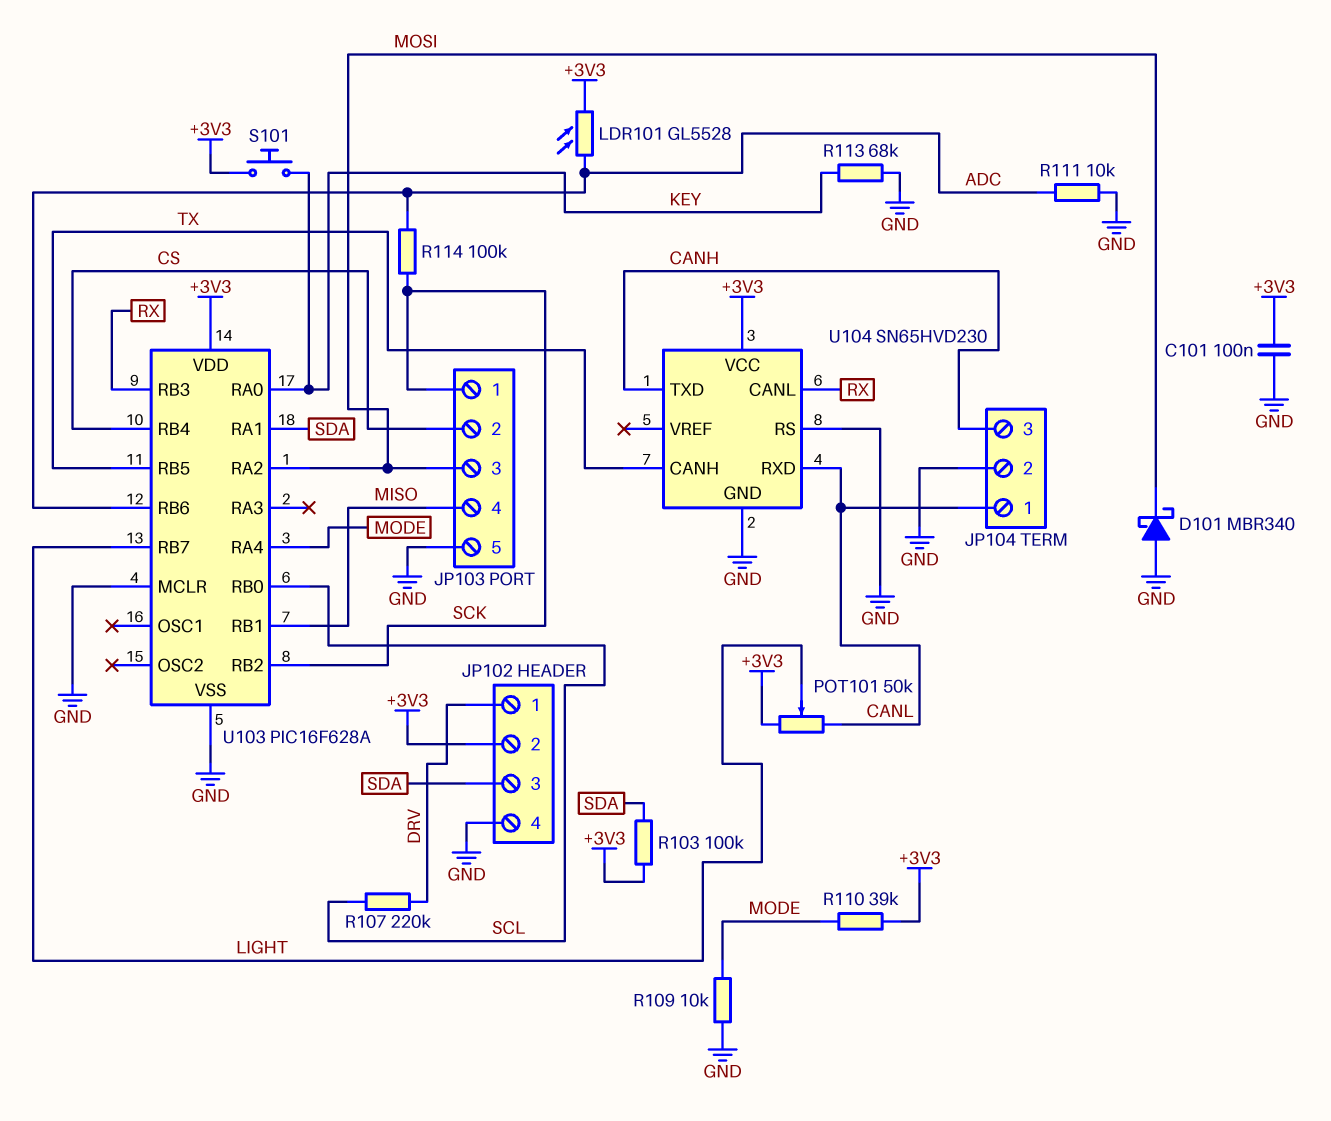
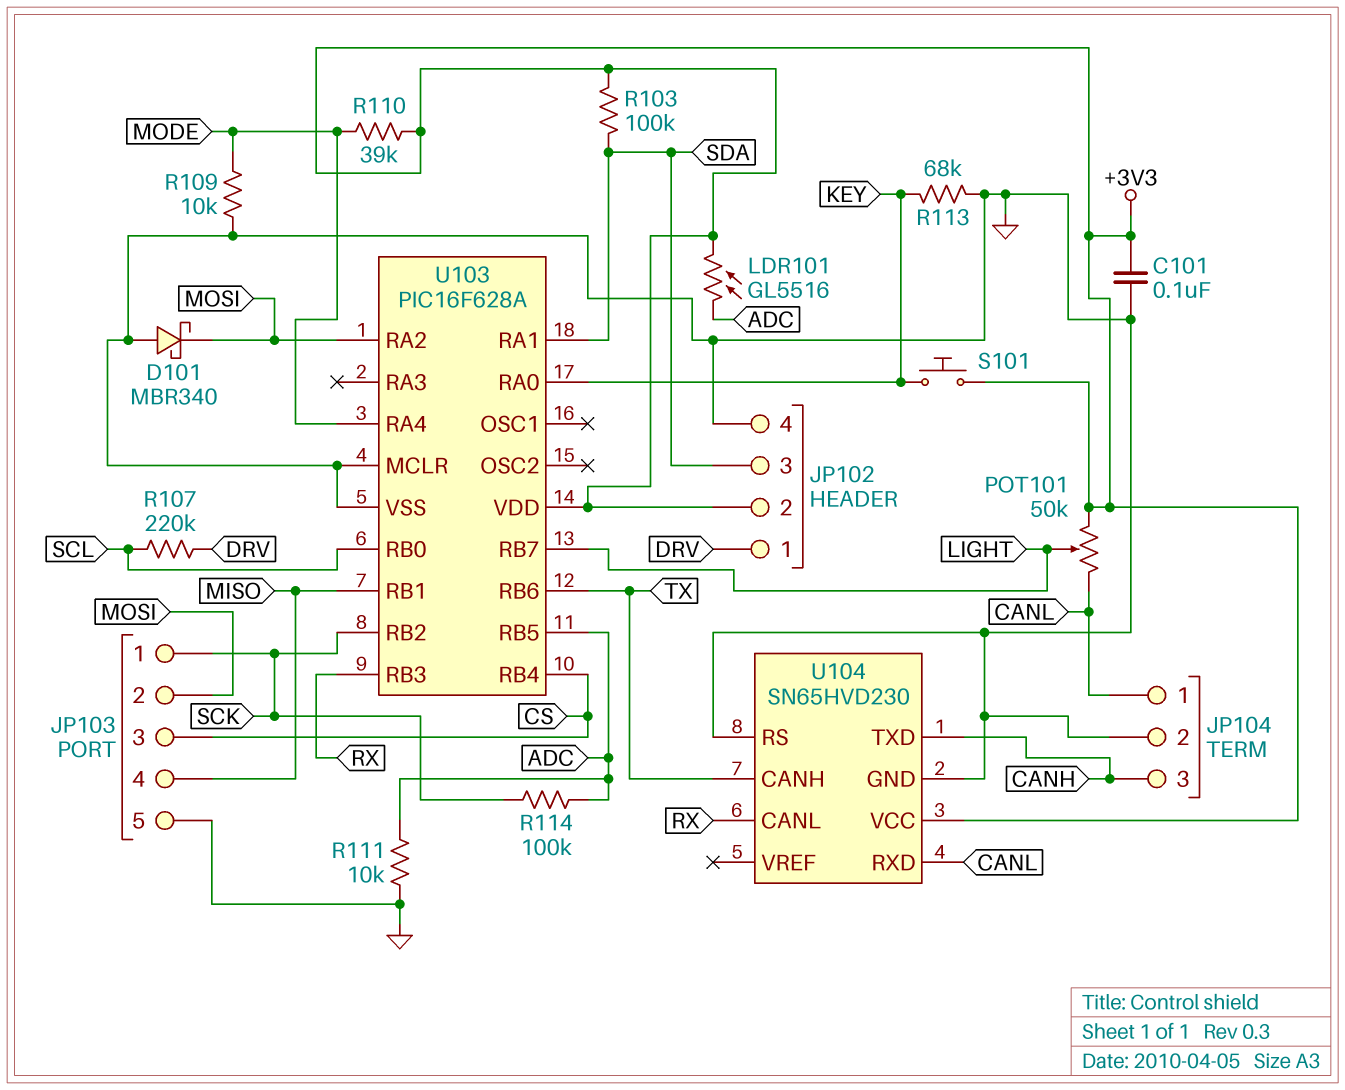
JP103 pin 2: CS -> MOSI
JP103 pin 3: MOSI -> CS
LDR101: GL5528 (+3V3, ADC) -> GL5516 (+3V3, ADC)
U103 pin RB5: TX -> ADC
U103 pin RB6: ADC -> TX

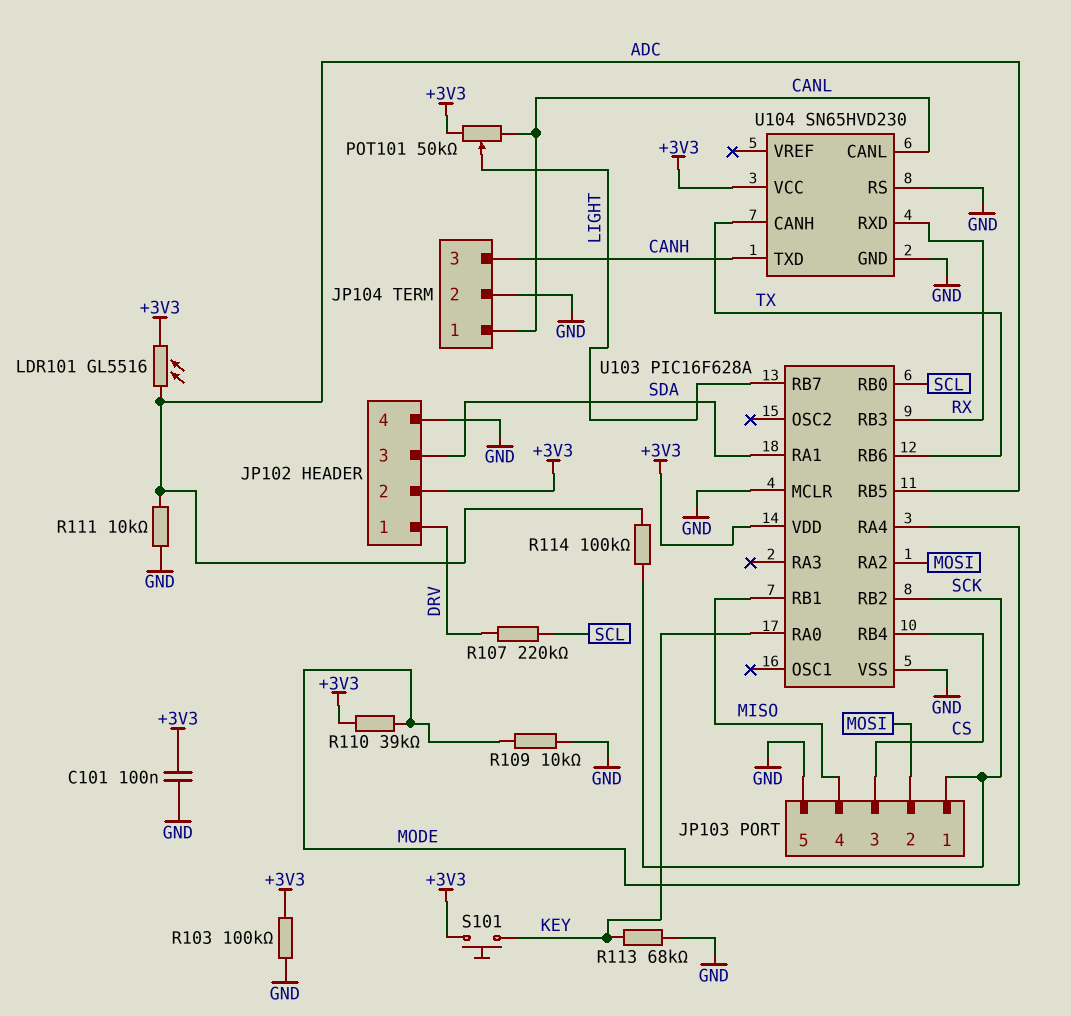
D101: schottky MBR340 (A GND, K MOSI) -> none
R103: 100k (+3V3, SDA) -> 100k (+3V3, GND)
U104 pin CANL: RX -> CANL
U104 pin RXD: CANL -> RX

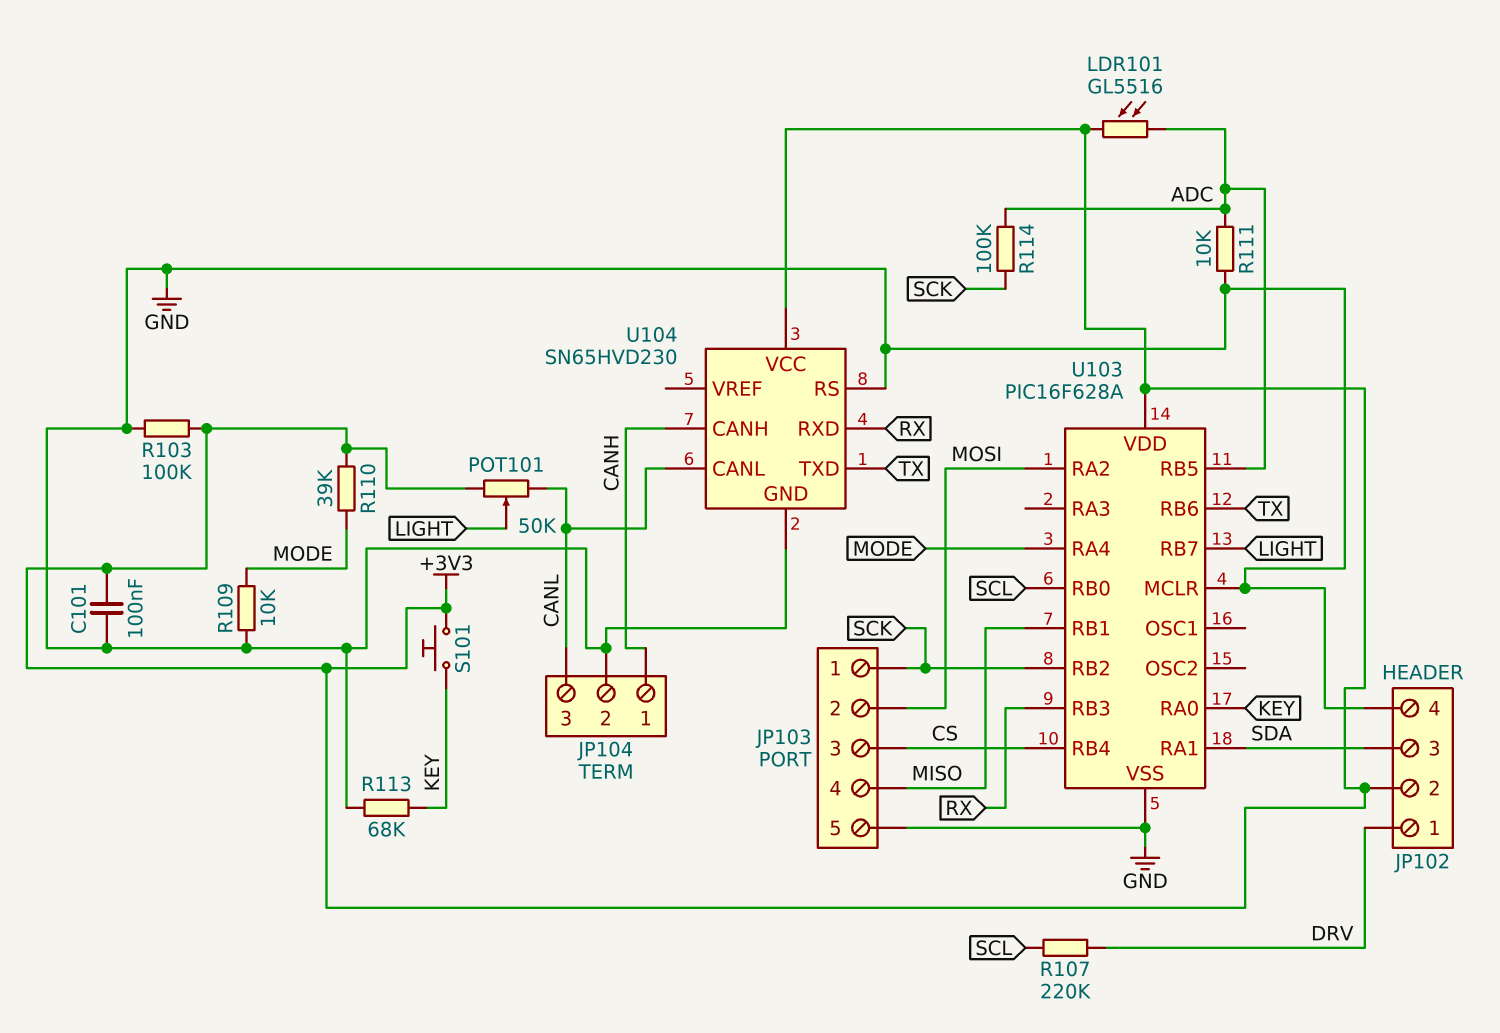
JP104 pin 1: CANL -> CANH
JP104 pin 3: CANH -> CANL
U104 pin CANH: TX -> CANH
U104 pin TXD: CANH -> TX

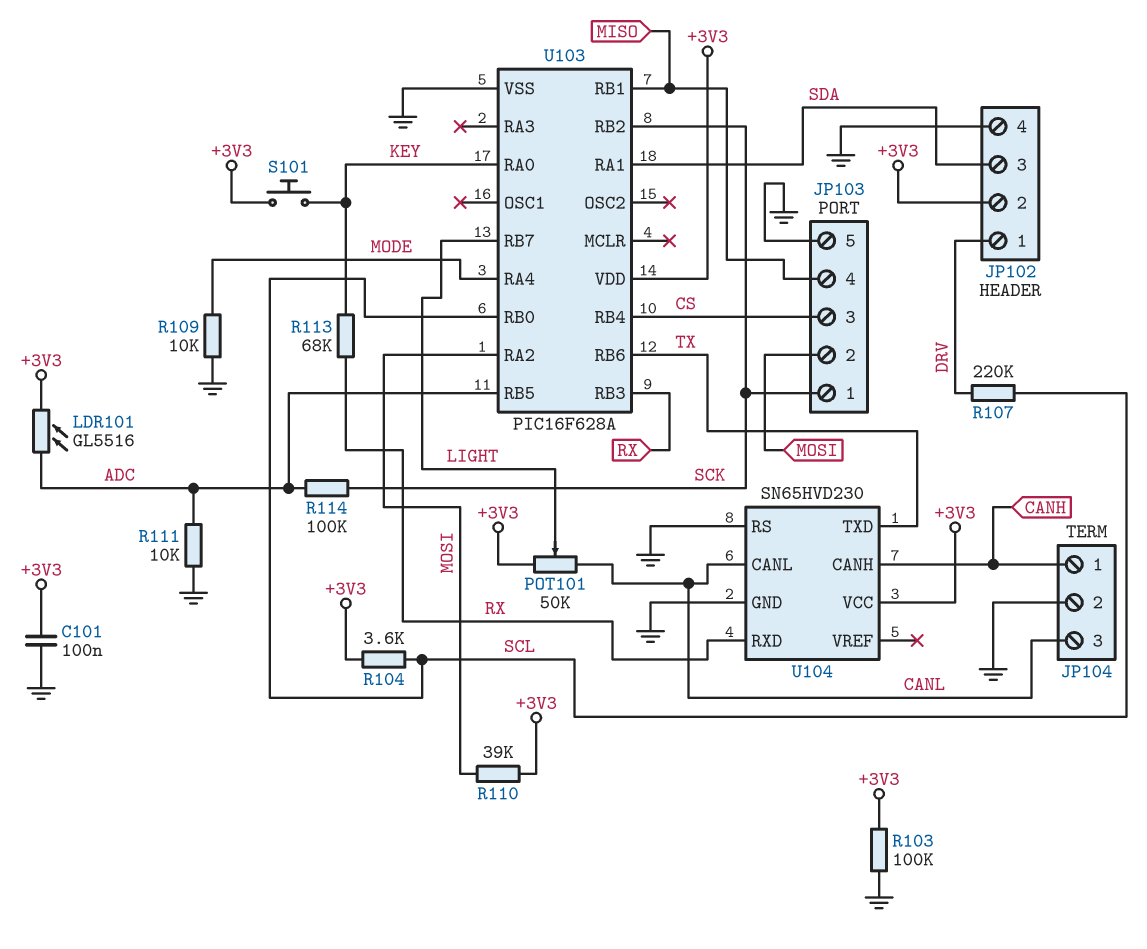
R104: none -> 3.6k (+3V3, SCL)
R110: 39k (+3V3, MODE) -> 39k (+3V3, MOSI)
R113: 68k (GND, KEY) -> 68k (KEY, RX)
U103 pin MCLR: GND -> none

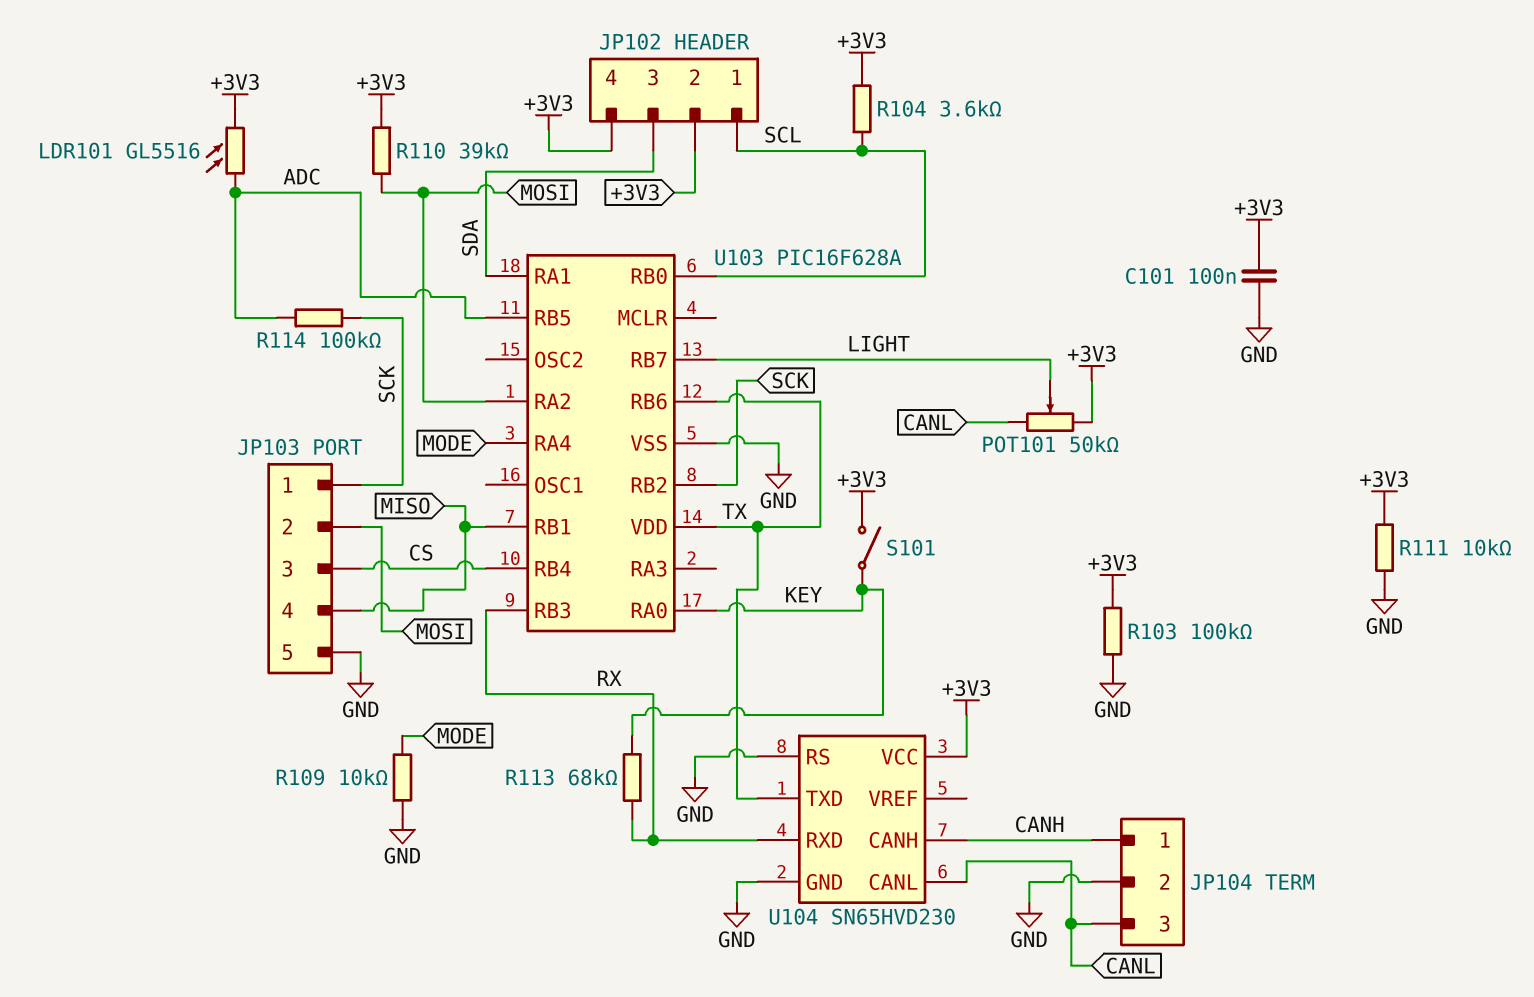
JP102 pin 1: DRV -> SCL
JP102 pin 4: GND -> +3V3
R107: 220k (DRV, SCL) -> none
R111: 10k (ADC, GND) -> 10k (+3V3, GND)
S101: button (+3V3, KEY) -> switch (+3V3, KEY)
U103 pin VDD: +3V3 -> TX

